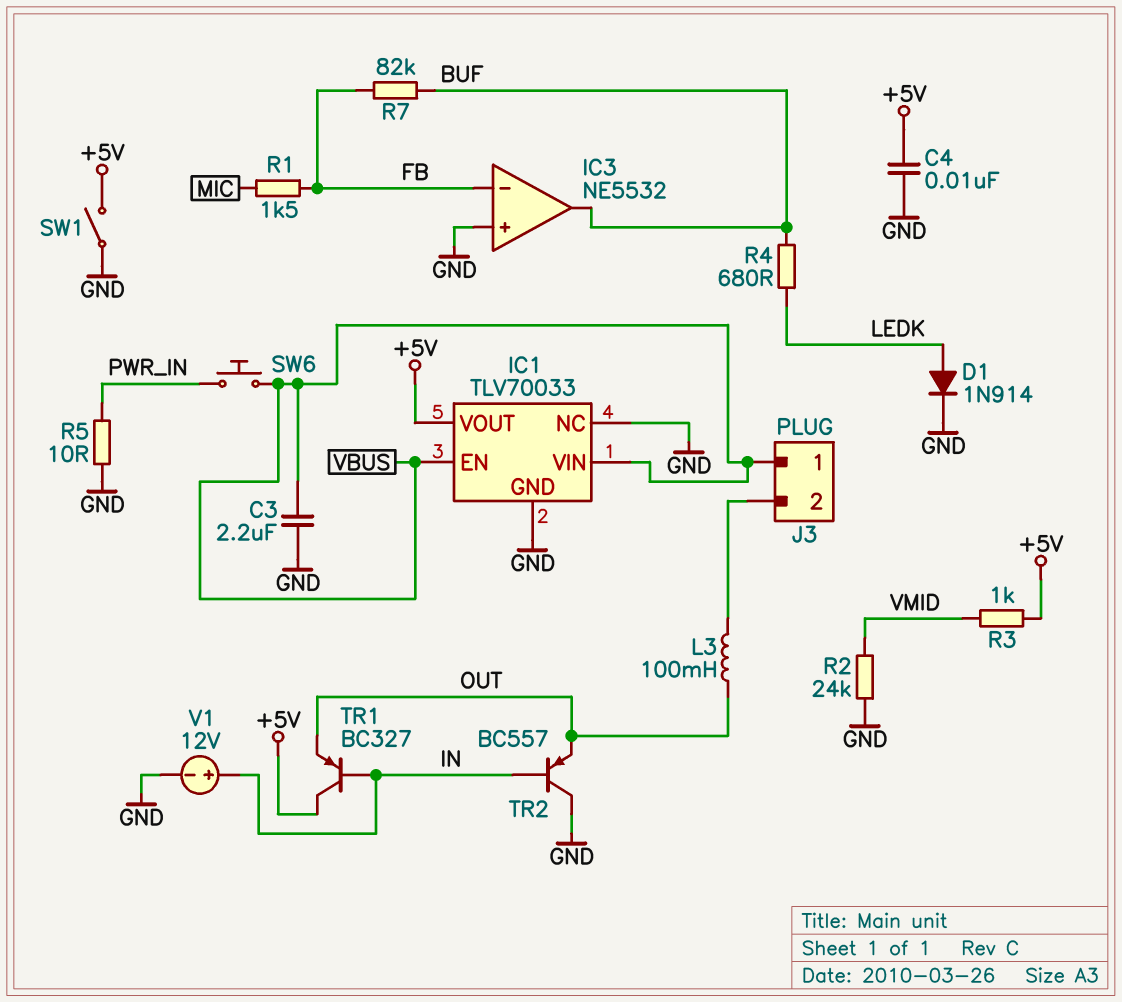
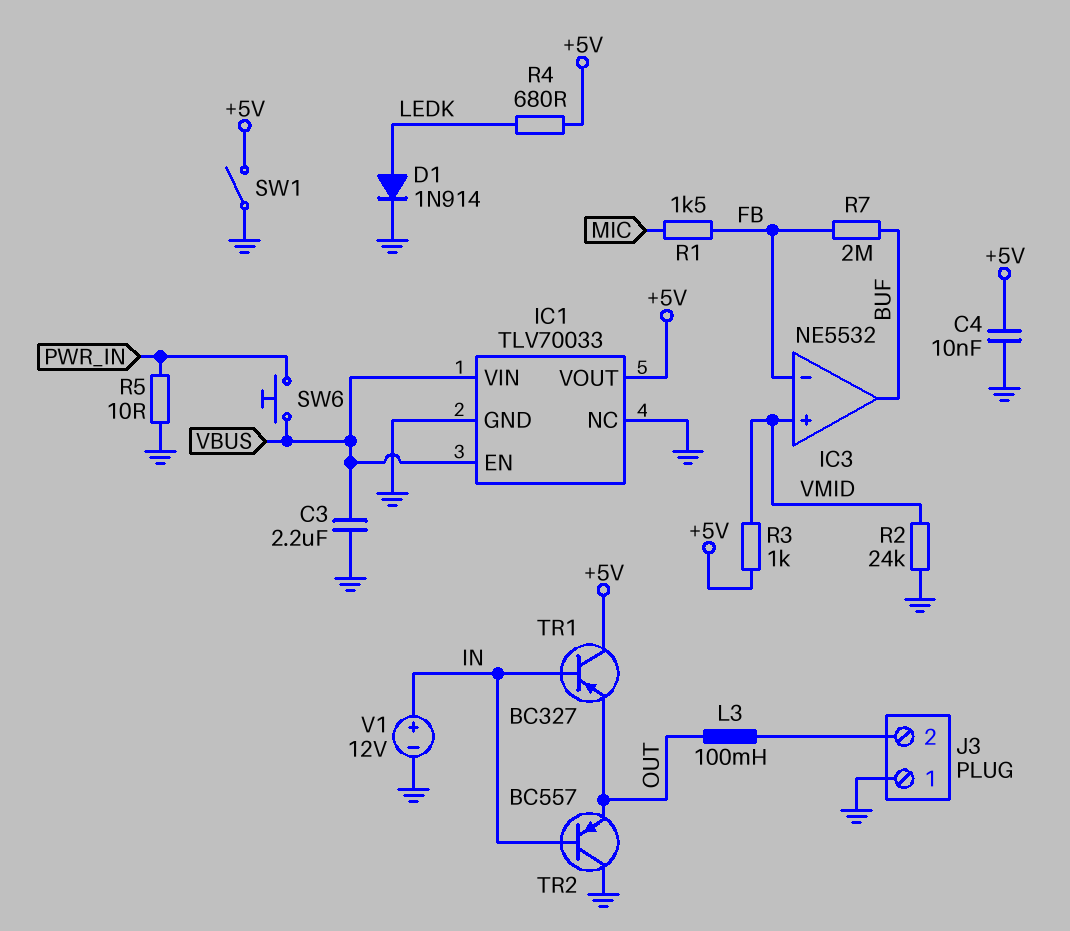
IC3 pin in+: GND -> VMID
J3 pin 1: VBUS -> GND
R4: 680 (BUF, LEDK) -> 680 (+5V, LEDK)
R7: 82k (BUF, FB) -> 2M (BUF, FB)

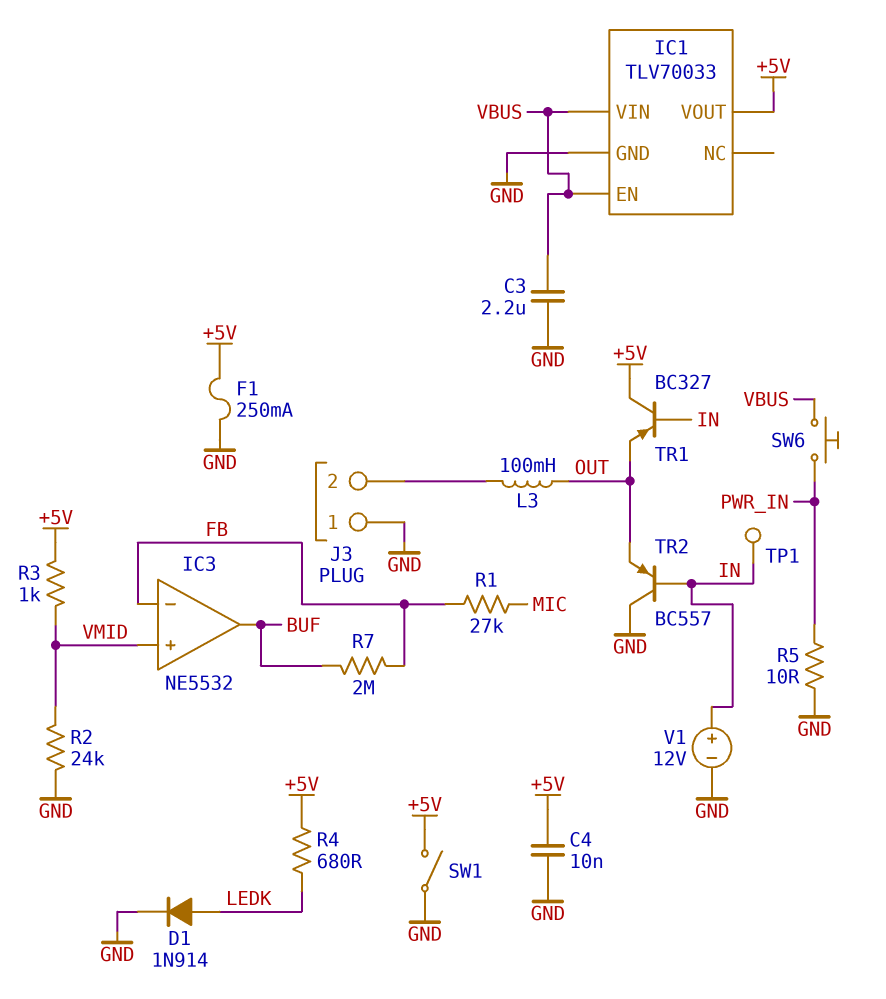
F1: none -> 250mA (+5V, GND)
IC1 pin NC: GND -> none
R1: 1.5k (FB, MIC) -> 27k (FB, MIC)
TP1: none -> test point (IN)

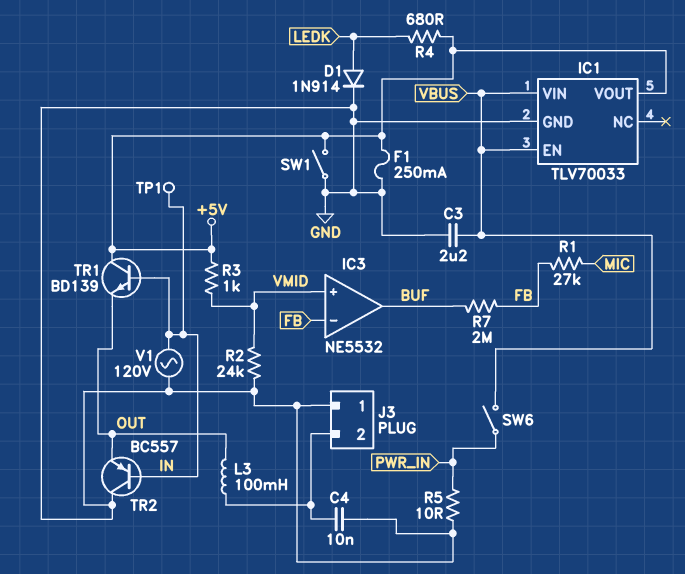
C4: 10nF (+5V, GND) -> 10nF (GND, J3/2)
SW6: button (PWR_IN, VBUS) -> switch (PWR_IN, VBUS)
TR1: PNP BC327 (B IN, C +5V, E OUT) -> NPN BD139 (B IN, C +5V, E OUT)
V1: 12V (plus IN, minus GND) -> AC 120V (GND, IN)

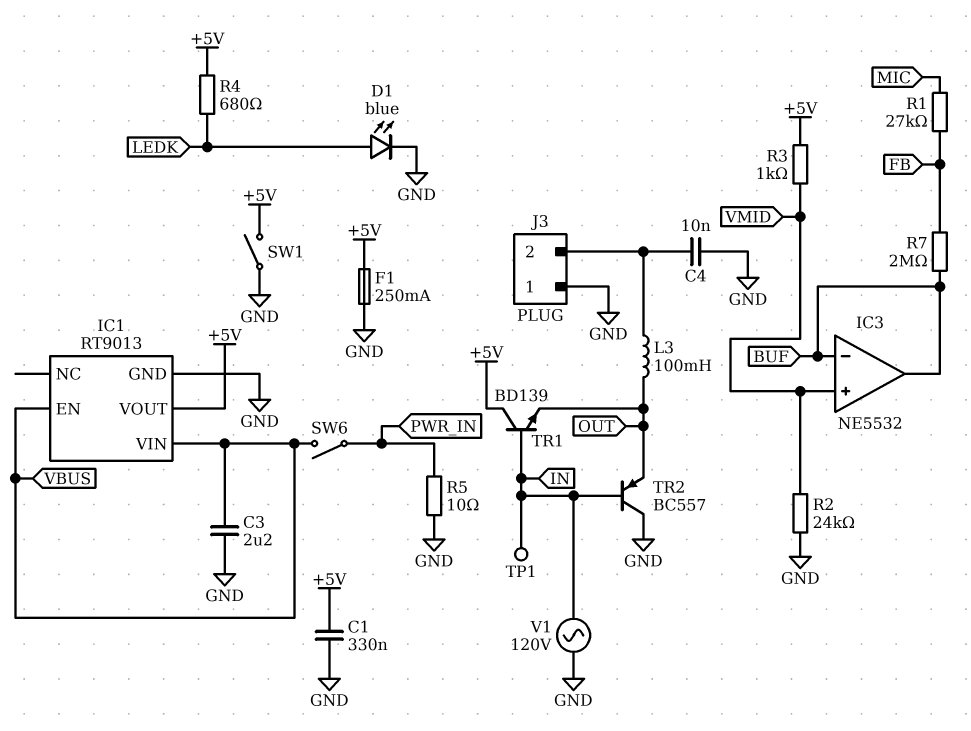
C1: none -> 330nF (+5V, GND)
D1: diode 1N914 (A LEDK, K GND) -> LED blue (A LEDK, K GND)
IC1: TLV70033 -> RT9013
IC3 pin in-: FB -> BUF

